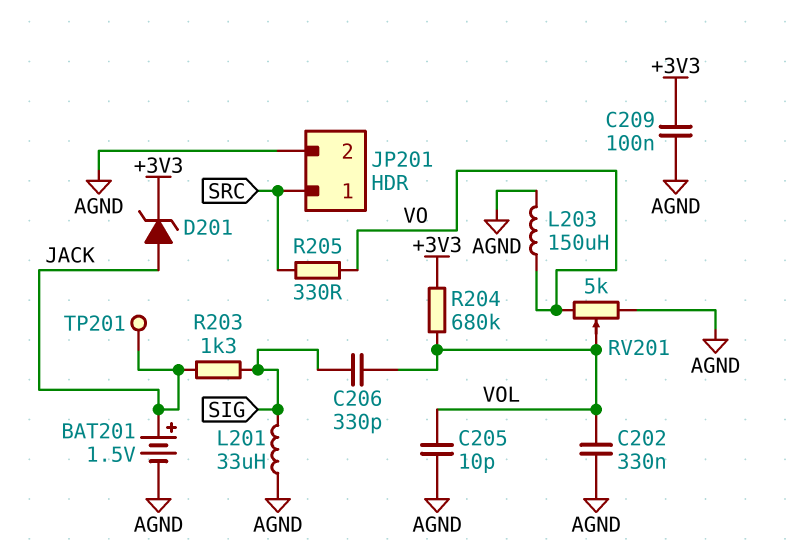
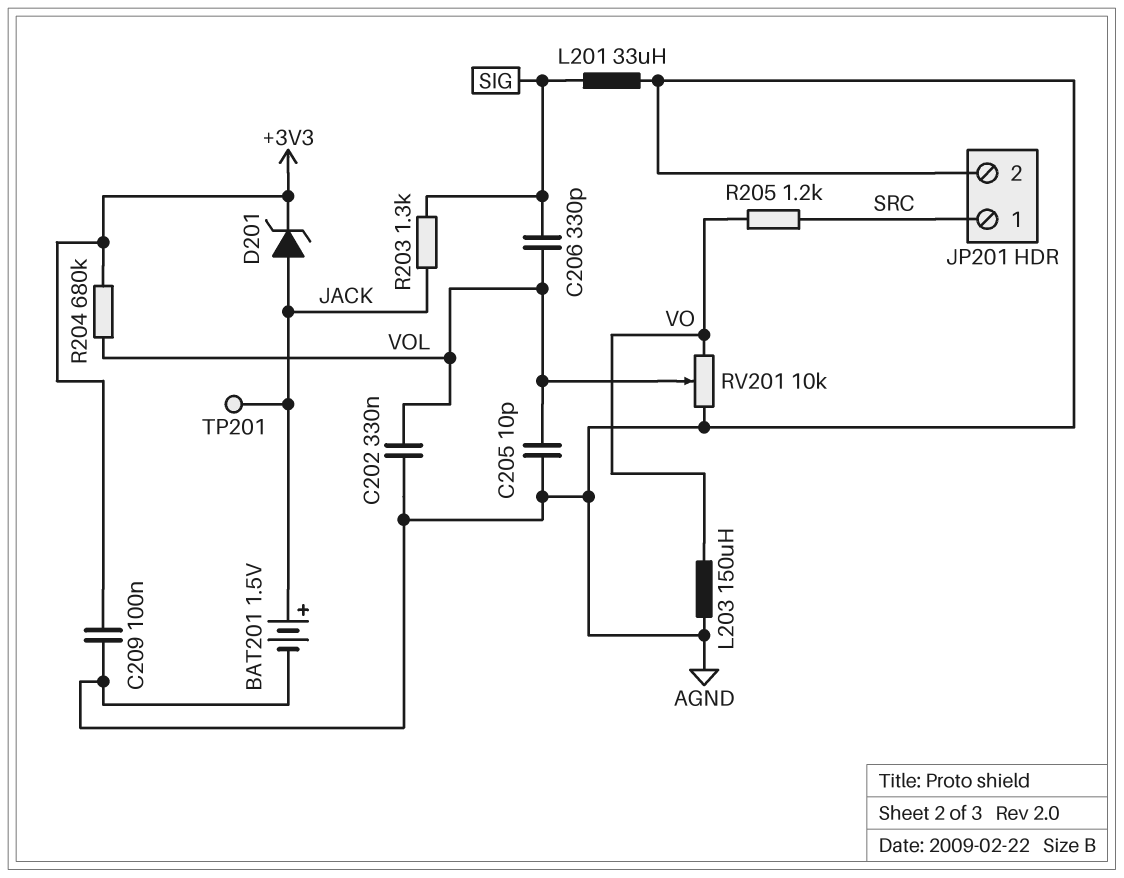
R205: 330 (SRC, VO) -> 1.2k (SRC, VO)
RV201: 5k (AGND, VO, wiper VOL) -> 10k (AGND, VO, wiper VOL)

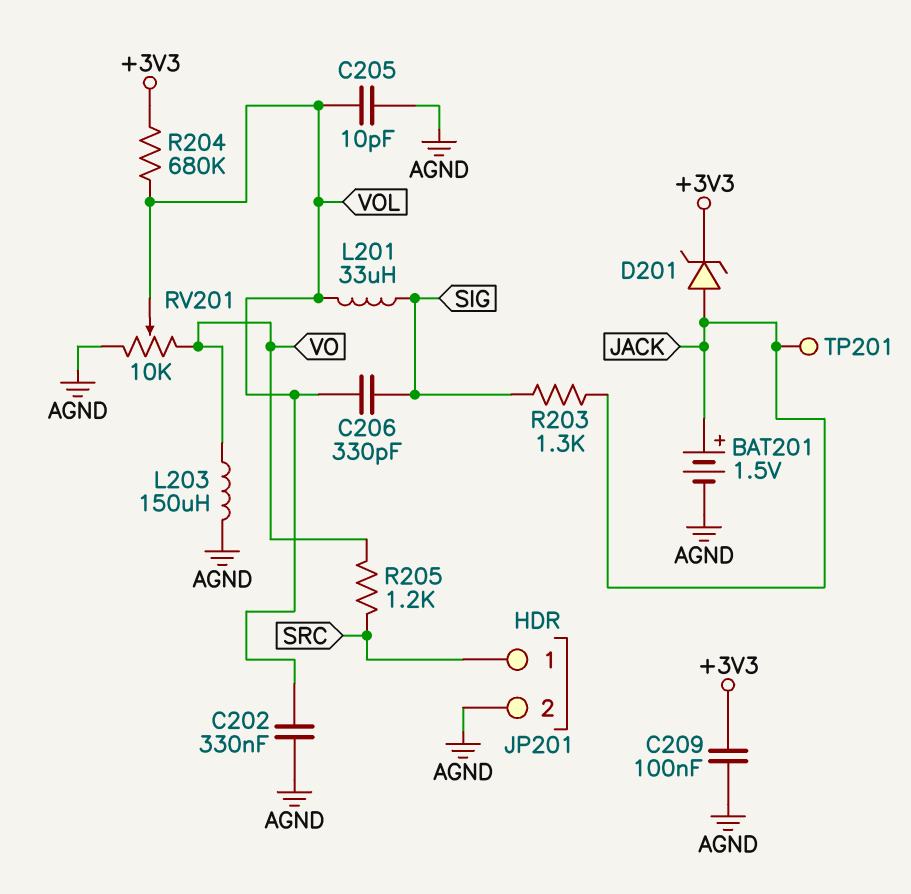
L201: 33uH (AGND, SIG) -> 33uH (SIG, VOL)

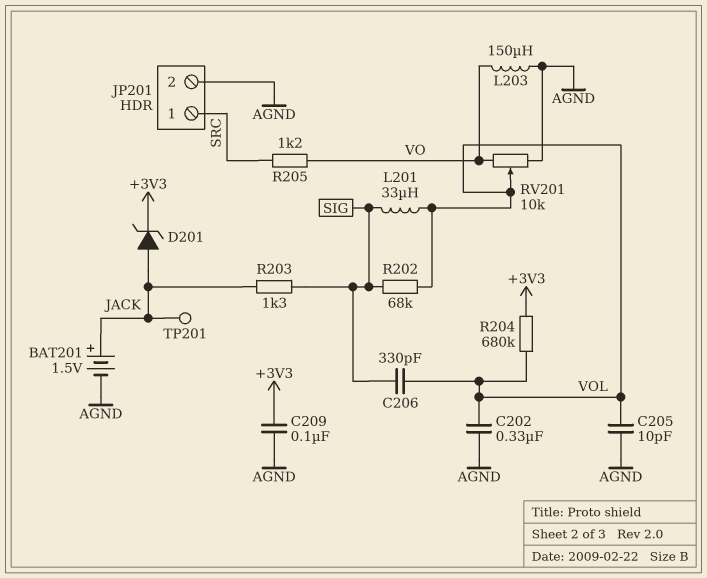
R202: none -> 68k (SIG, VOL)

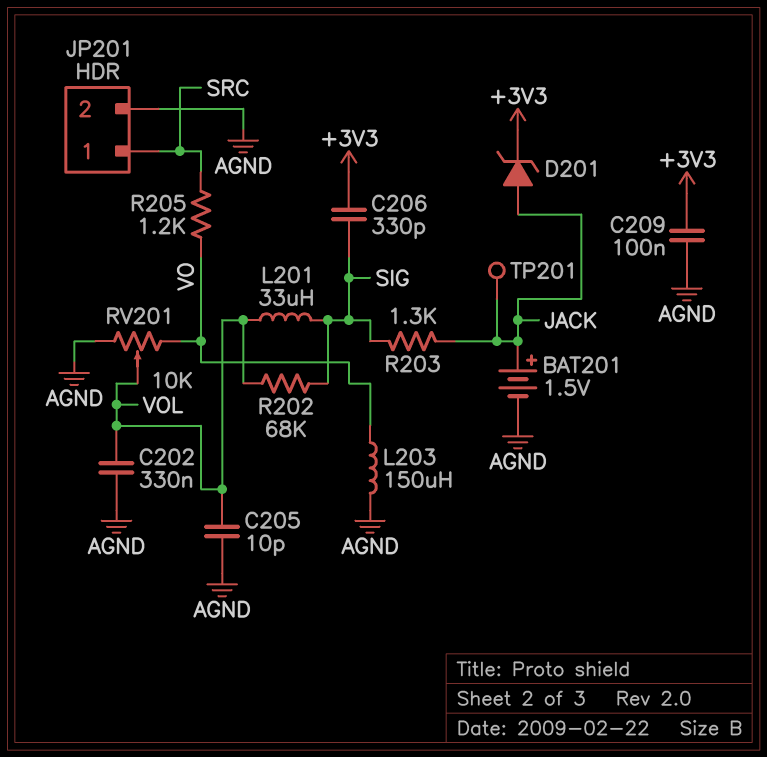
C206: 330pF (SIG, VOL) -> 330pF (+3V3, SIG)
R204: 680k (+3V3, VOL) -> none

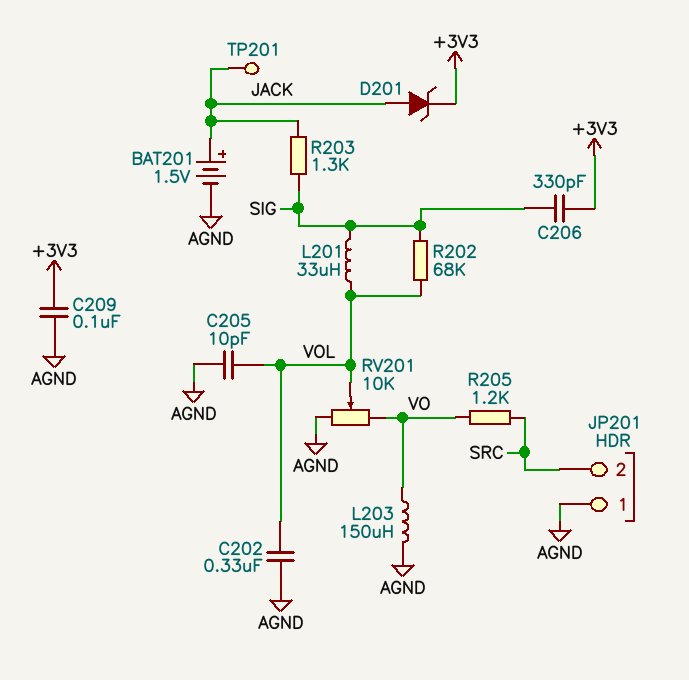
JP201 pin 1: SRC -> AGND
JP201 pin 2: AGND -> SRC

